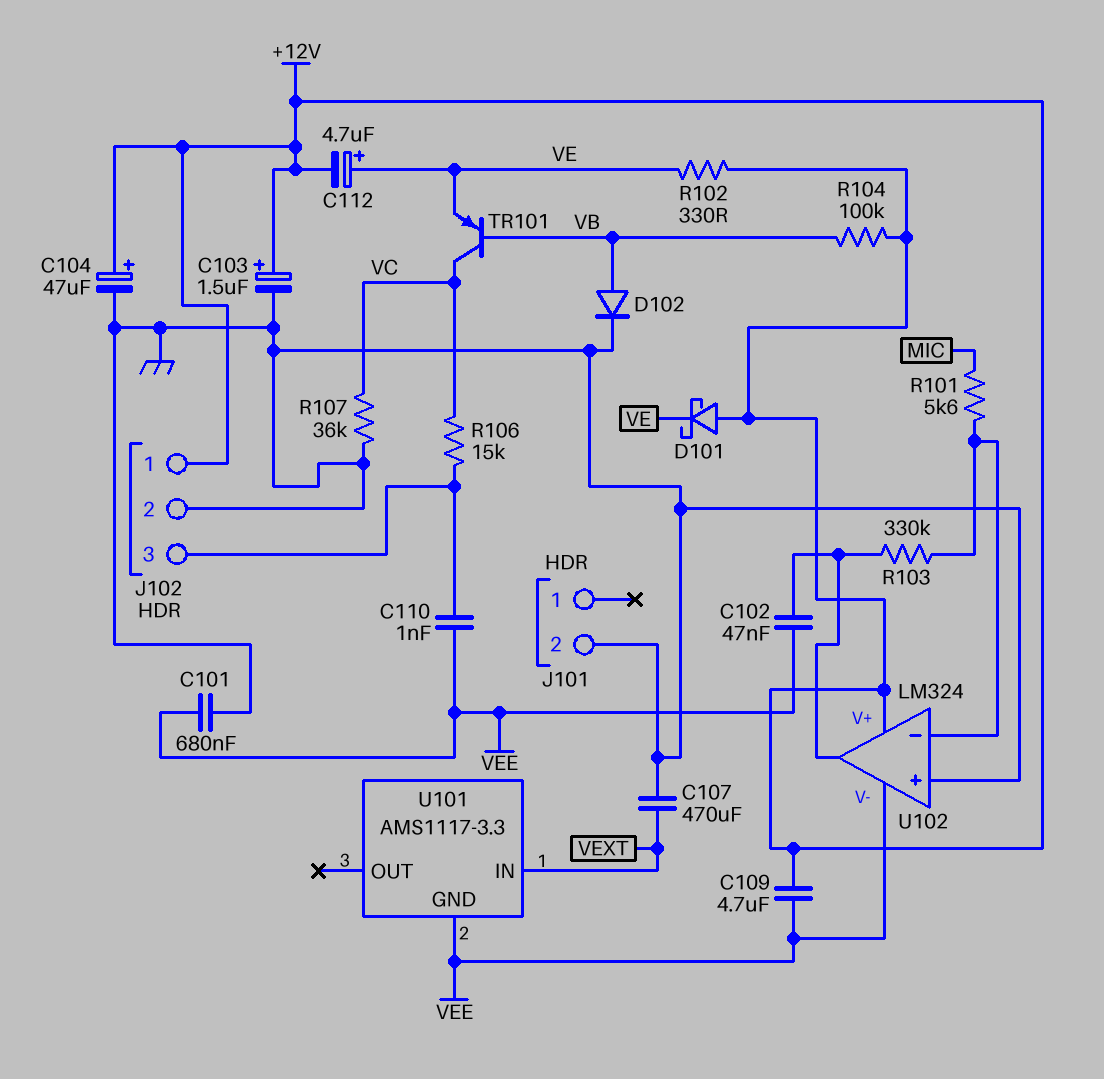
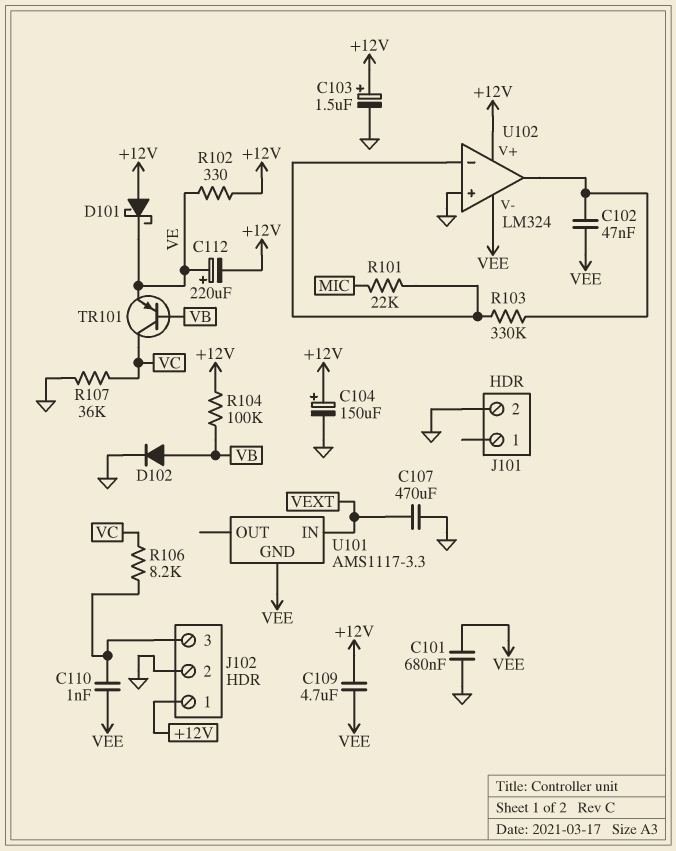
C104: 47uF (plus +12V, minus GND) -> 150uF (plus +12V, minus GND)
C112: 4.7uF (plus VE, minus +12V) -> 220uF (plus VE, minus +12V)
R101: 5.6k (MIC, U102/in-) -> 22k (MIC, U102/in-)
R106: 15k (J102/3, VC) -> 8.2k (J102/3, VC)

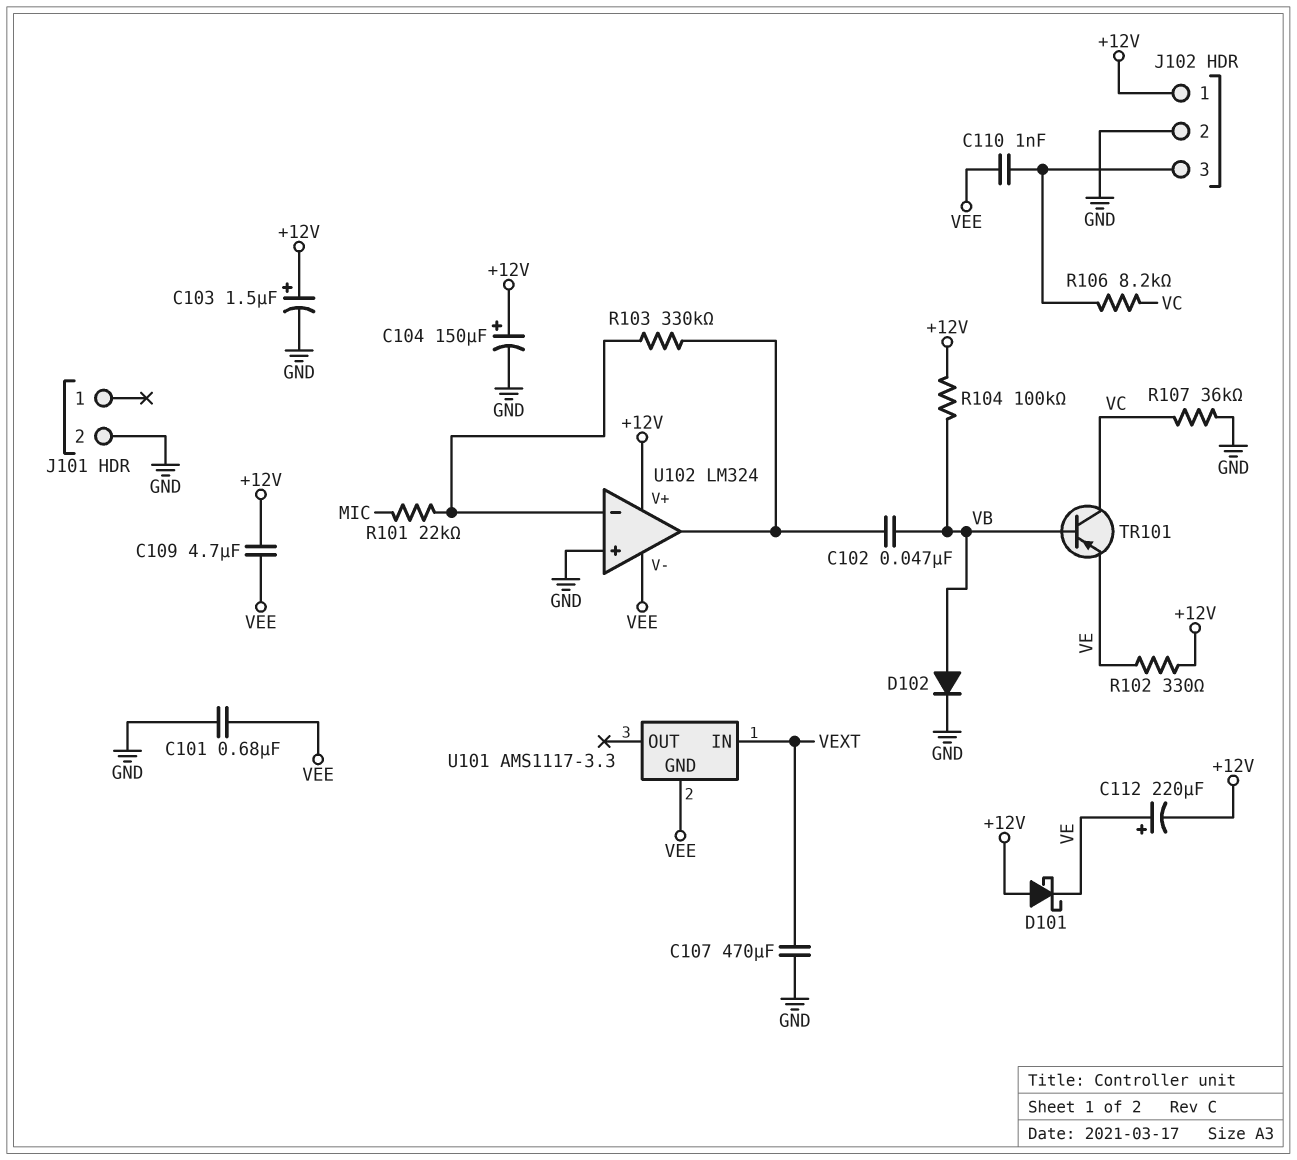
C102: 47nF (U102/out, VEE) -> 47nF (U102/out, VB)

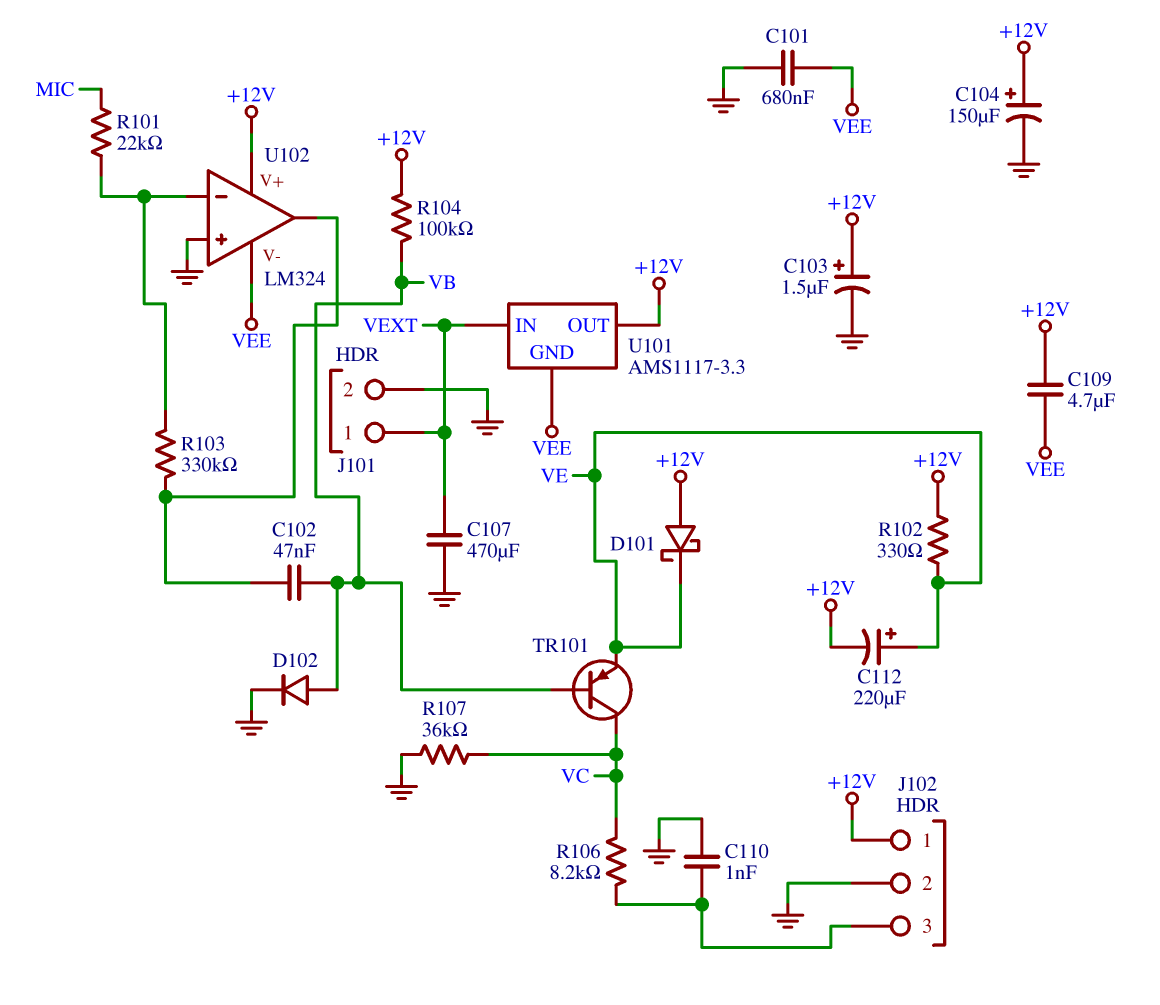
C110: 1nF (J102/3, VEE) -> 1nF (GND, J102/3)
J101 pin 1: none -> VEXT
U101 pin OUT: none -> +12V

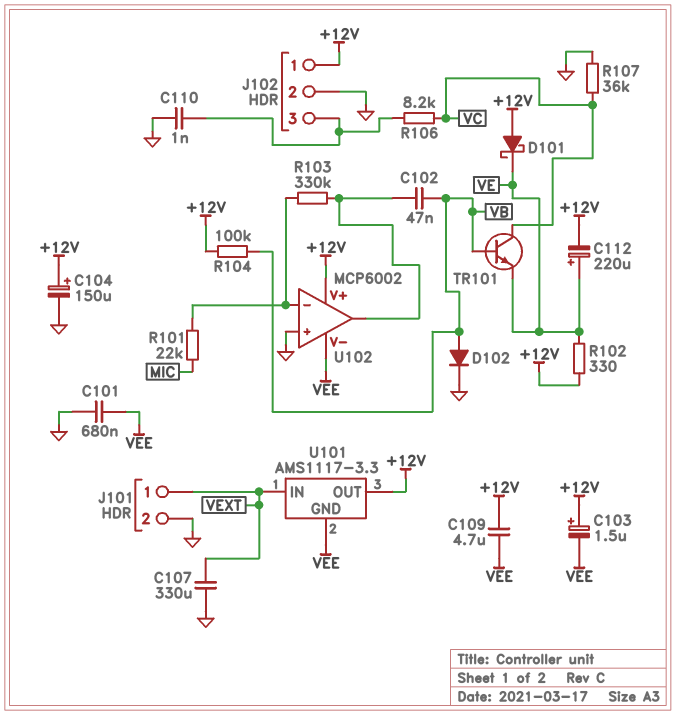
C103: 1.5uF (plus +12V, minus GND) -> 1.5uF (plus +12V, minus VEE)
C107: 470uF (GND, VEXT) -> 330uF (GND, VEXT)
TR101: PNP (B VB, C VC, E VE) -> NPN (B VB, C VC, E VE)
U102: LM324 -> MCP6002

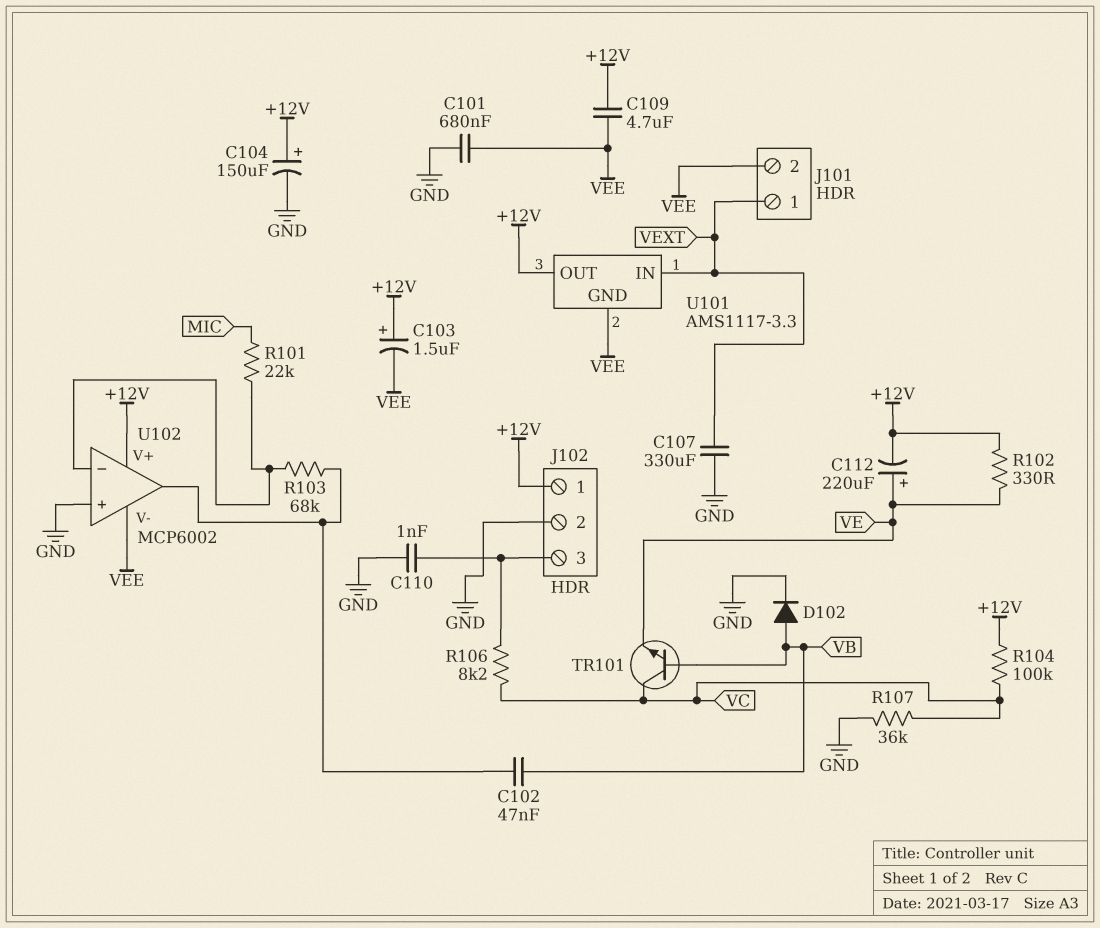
D101: schottky (A +12V, K VE) -> none
J101 pin 2: GND -> VEE
R103: 330k (U102/in-, U102/out) -> 68k (U102/in-, U102/out)
R104: 100k (+12V, VB) -> 100k (+12V, VC)

